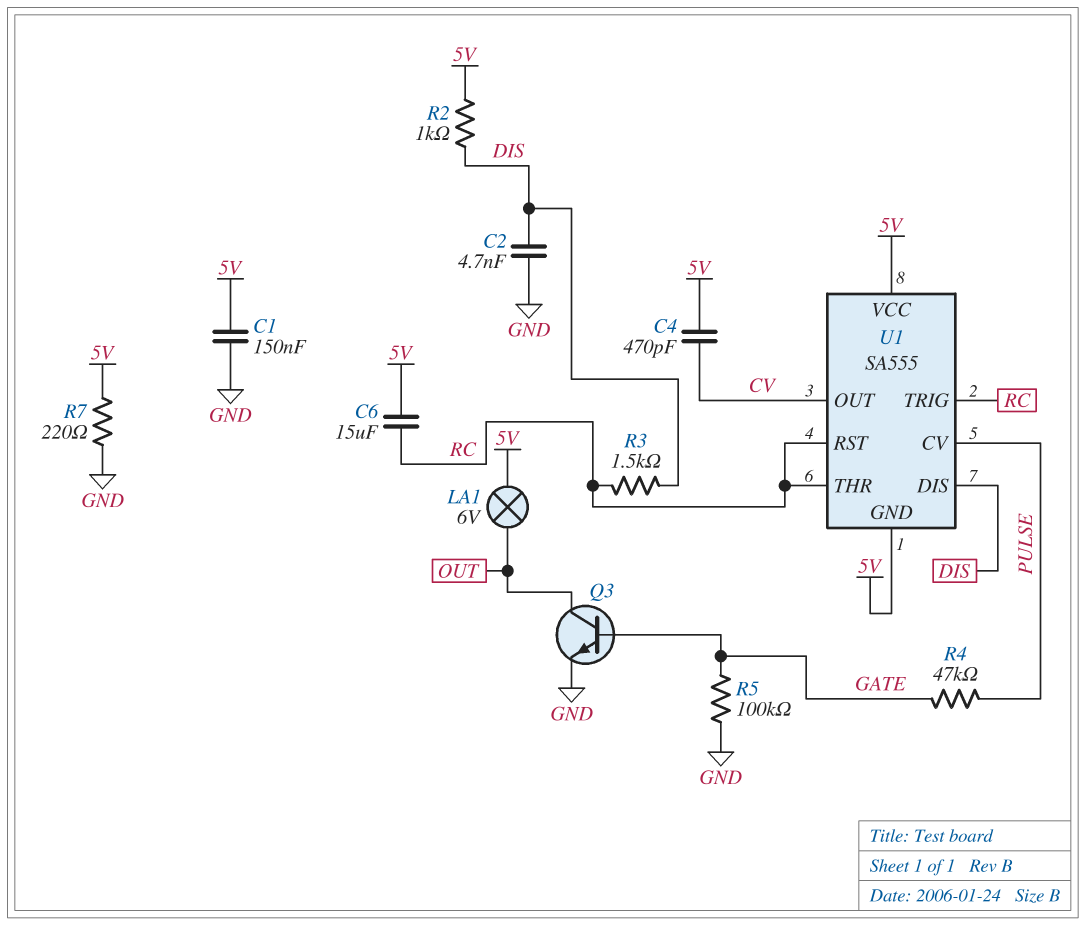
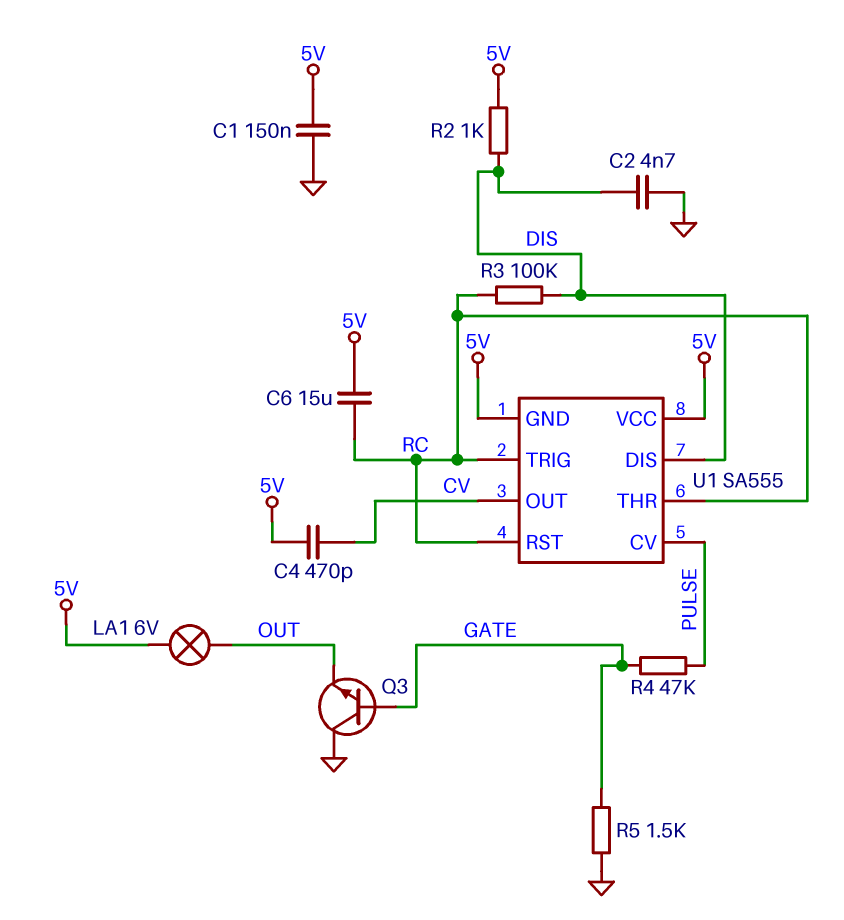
Q3: NPN (B GATE, C OUT, E GND) -> NPN (B GATE, C GND, E OUT)
R3: 1.5k (DIS, RC) -> 100k (DIS, RC)
R5: 100k (GATE, GND) -> 1.5k (GATE, GND)
R7: 220 (5V, GND) -> none

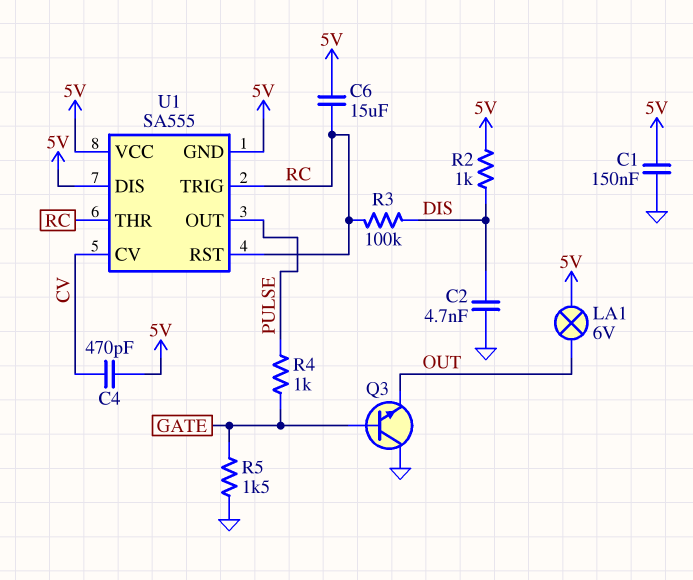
R4: 47k (GATE, PULSE) -> 1k (GATE, PULSE)
U1 pin CV: PULSE -> CV
U1 pin DIS: DIS -> 5V
U1 pin OUT: CV -> PULSE

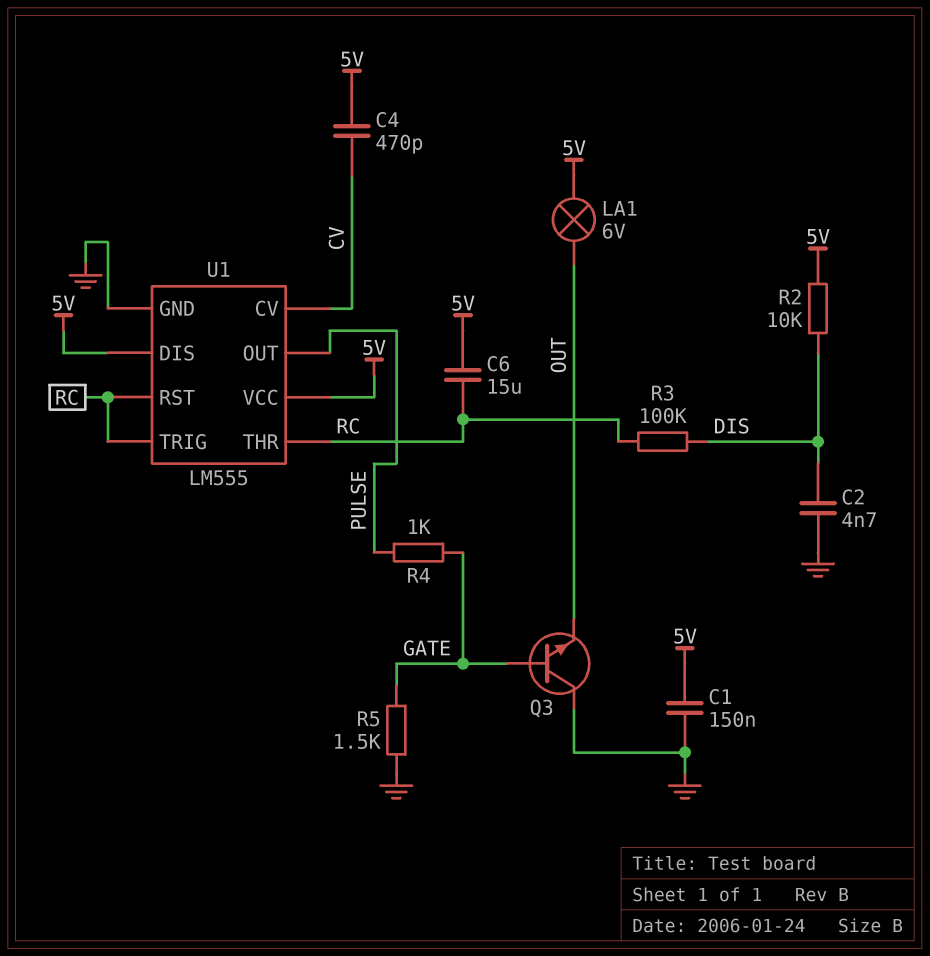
R2: 1k (5V, DIS) -> 10k (5V, DIS)
U1: SA555 -> LM555
U1 pin GND: 5V -> GND

